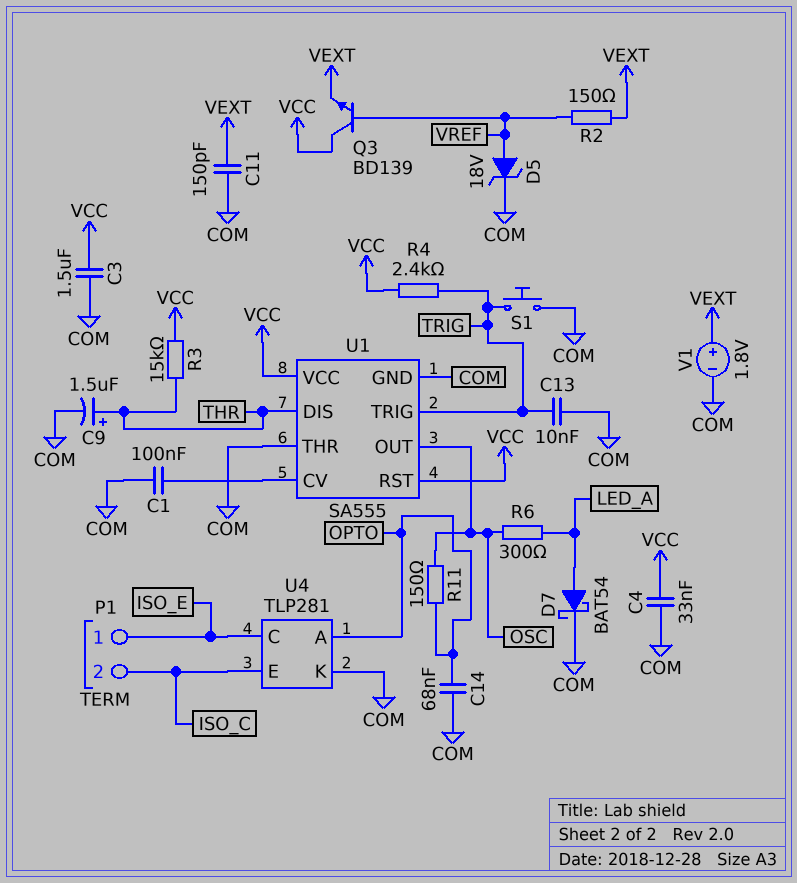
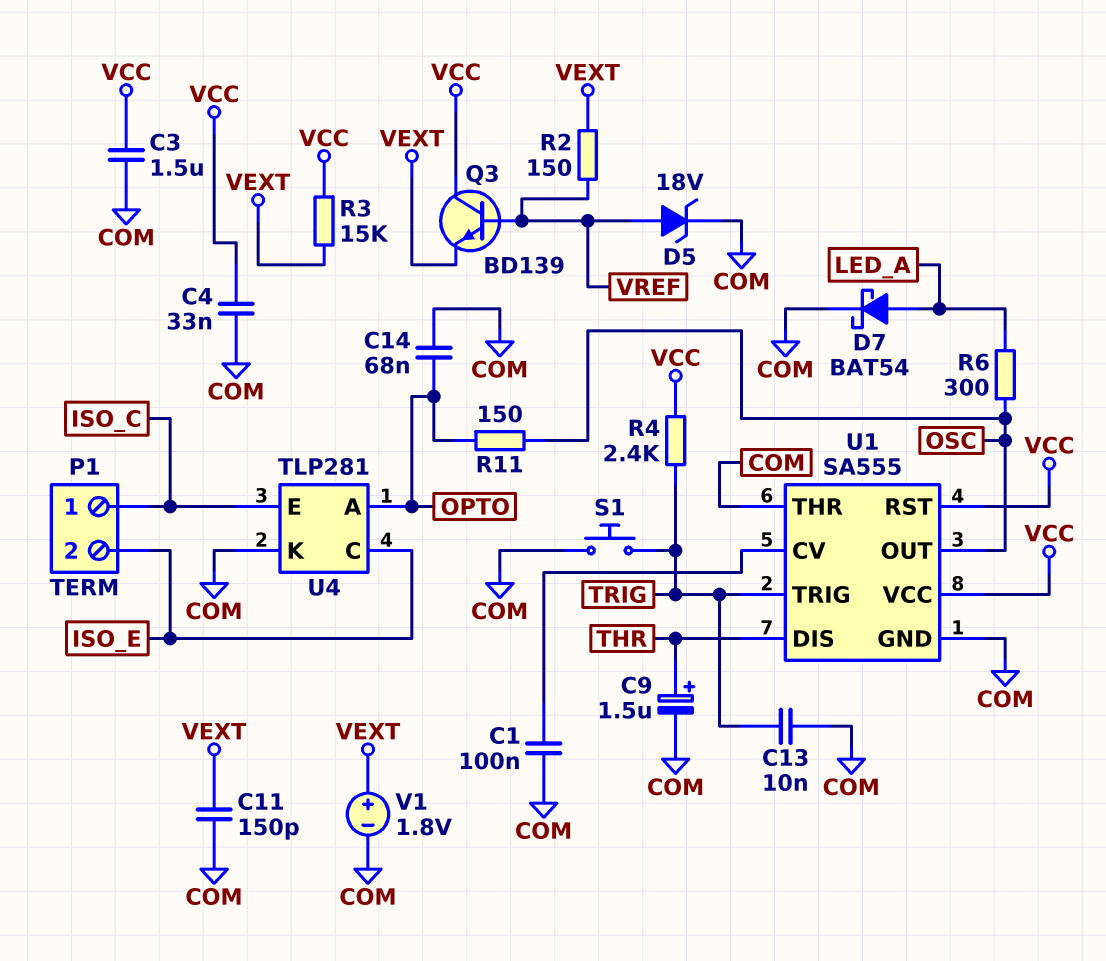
P1 pin 1: ISO_E -> ISO_C
P1 pin 2: ISO_C -> ISO_E
R3: 15k (THR, VCC) -> 15k (VCC, VEXT)

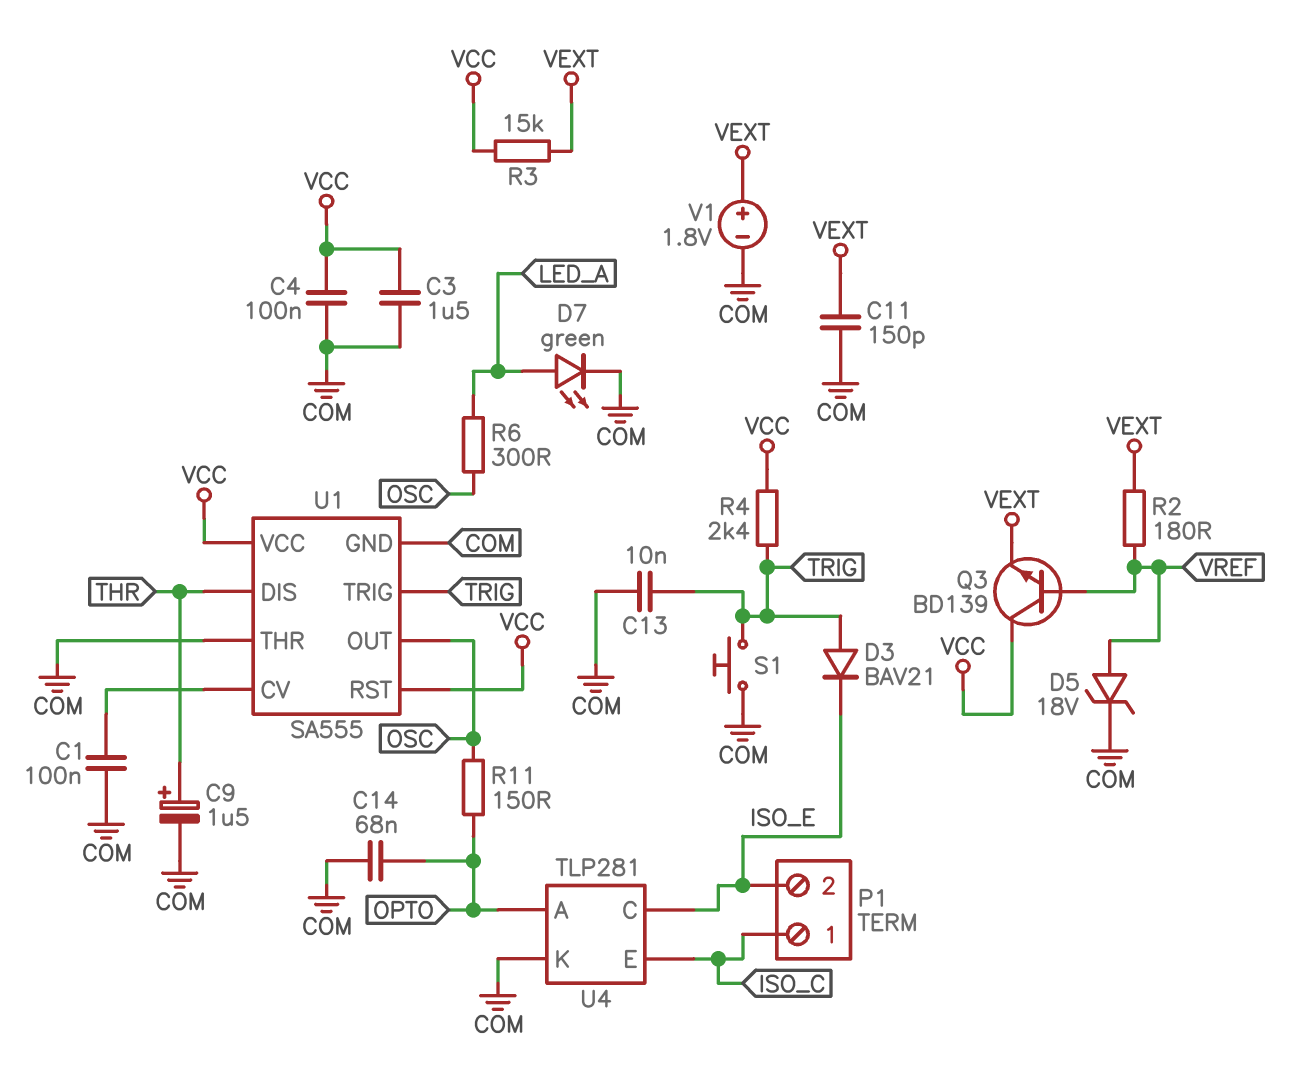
C4: 33nF (COM, VCC) -> 100nF (COM, VCC)
D3: none -> diode BAV21 (A TRIG, K ISO_E)
D7: schottky BAT54 (A LED_A, K COM) -> LED green (A LED_A, K COM)
R2: 150 (VEXT, VREF) -> 180 (VEXT, VREF)

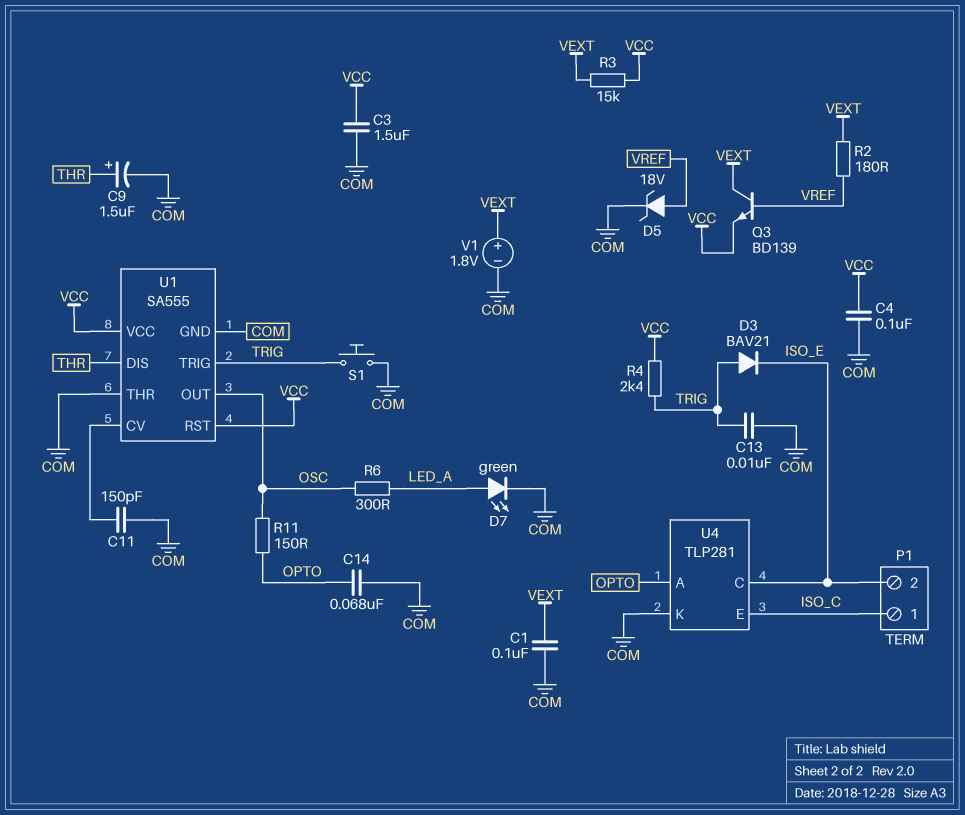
C1: 100nF (COM, U1/CV) -> 100nF (COM, VEXT)
C11: 150pF (COM, VEXT) -> 150pF (COM, U1/CV)
Q3: NPN BD139 (B VREF, C VCC, E VEXT) -> NPN BD139 (B VREF, C VEXT, E VCC)

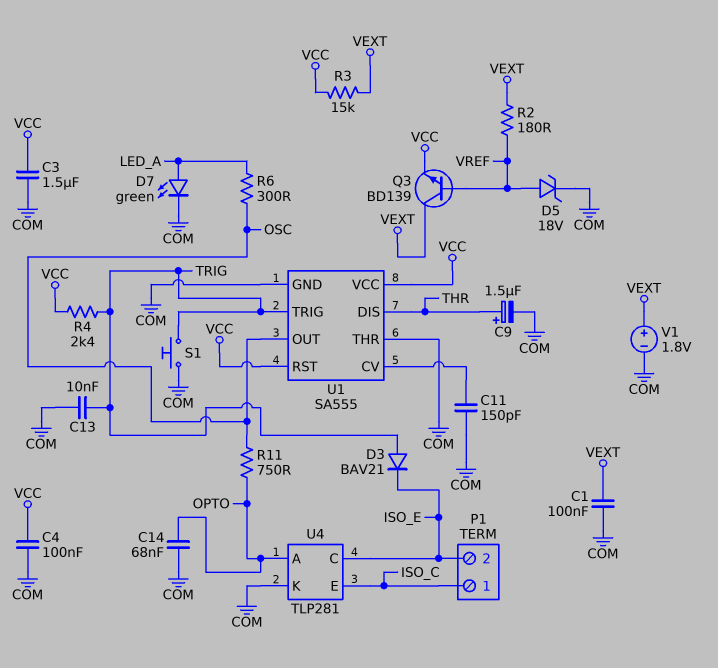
R11: 150 (OPTO, OSC) -> 750 (OPTO, OSC)

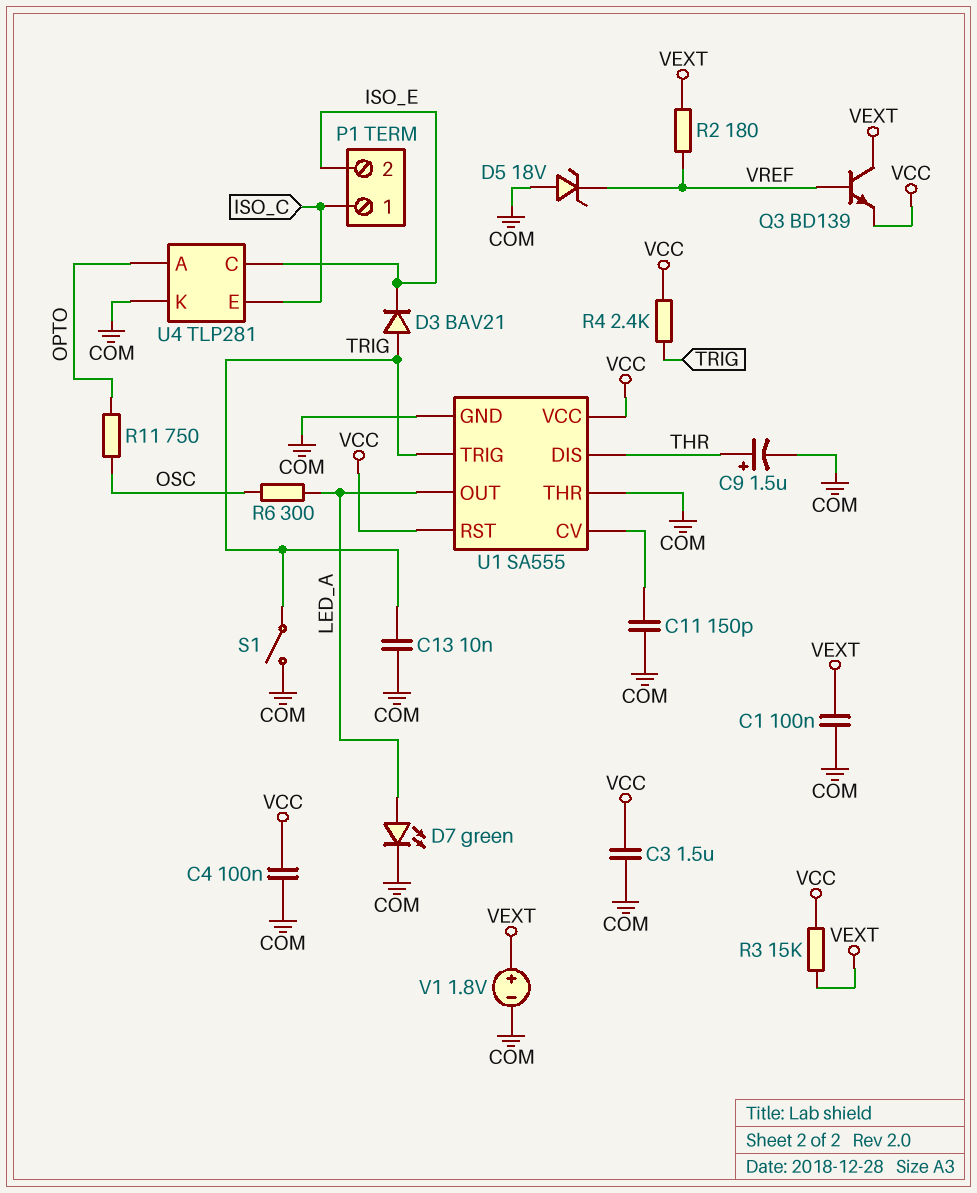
C14: 68nF (COM, OPTO) -> none
D5: zener 18V (A VREF, K COM) -> zener 18V (A COM, K VREF)
S1: button (COM, TRIG) -> switch (COM, TRIG)
U1 pin OUT: OSC -> LED_A

